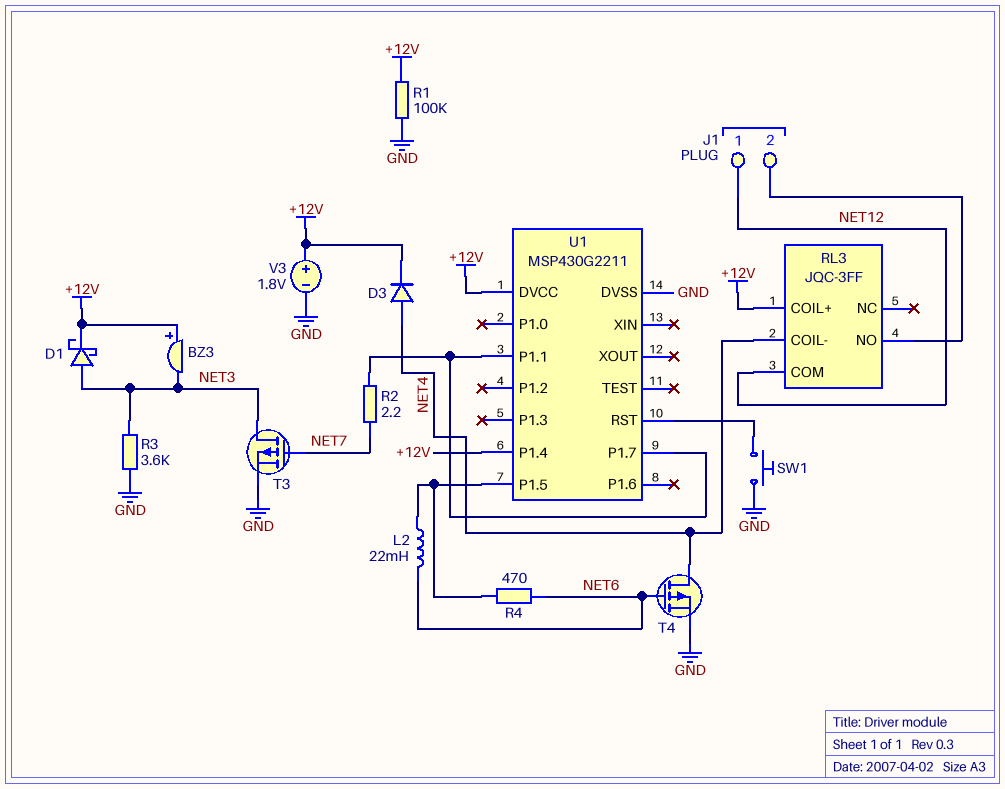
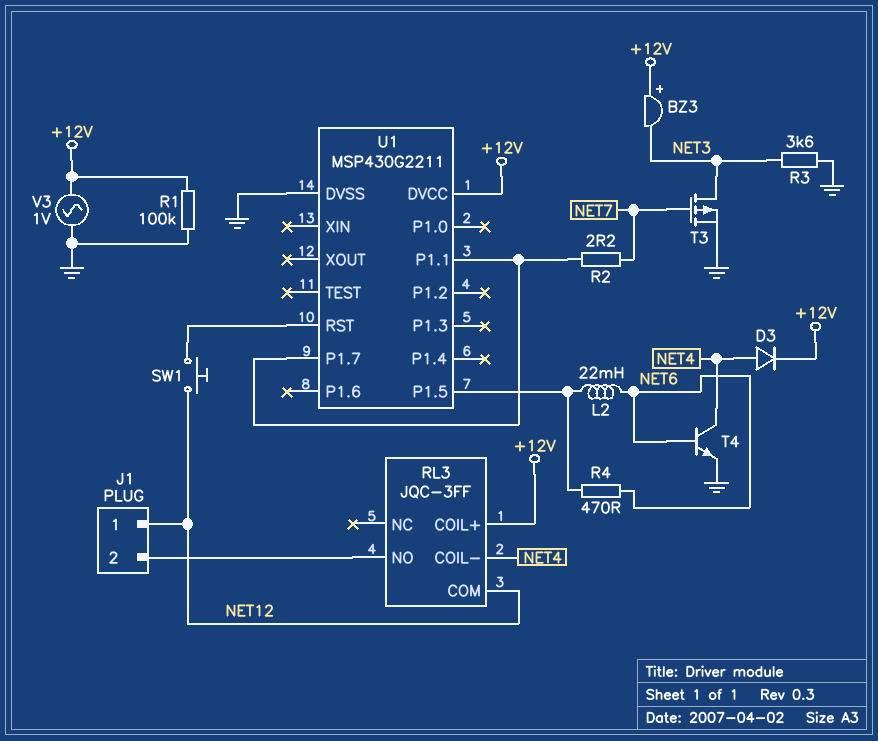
D1: schottky (A NET3, K +12V) -> none
SW1: button (GND, U1/RST) -> button (NET12, U1/RST)
T4: PMOS (G NET6, D NET4, S GND) -> NPN (B NET6, C NET4, E GND)
U1 pin P1.4: +12V -> none
V3: 1.8V (plus +12V, minus GND) -> AC 1V (+12V, GND)

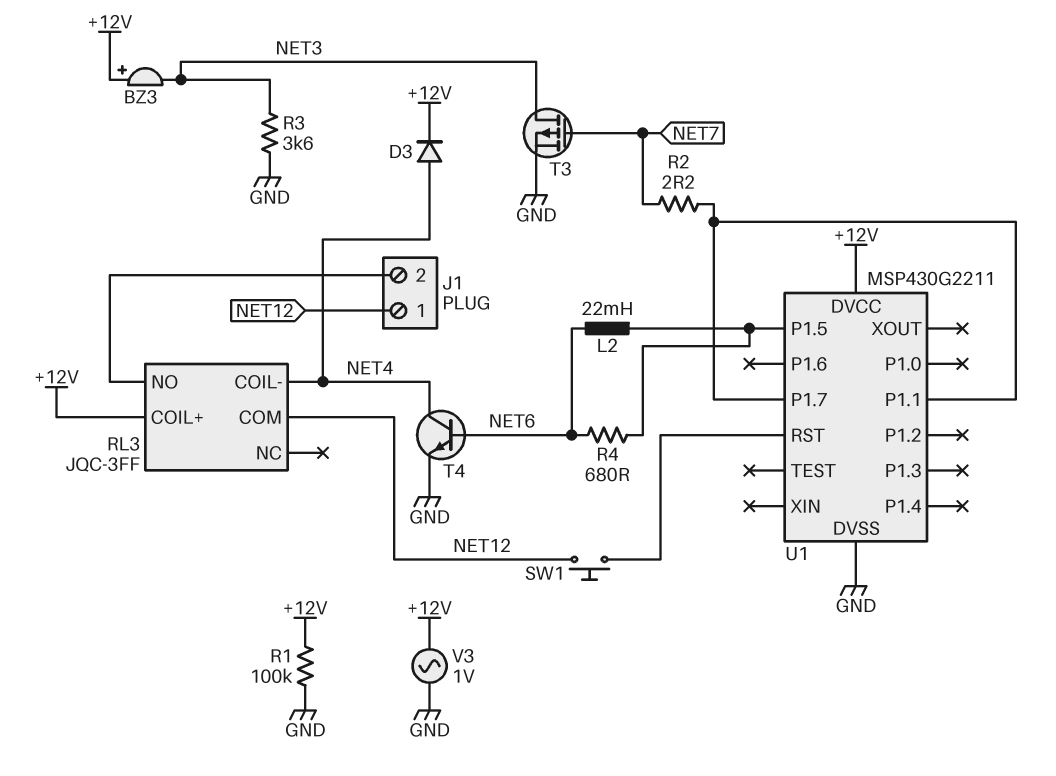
R4: 470 (NET6, U1/P1.5) -> 680 (NET6, U1/P1.5)

